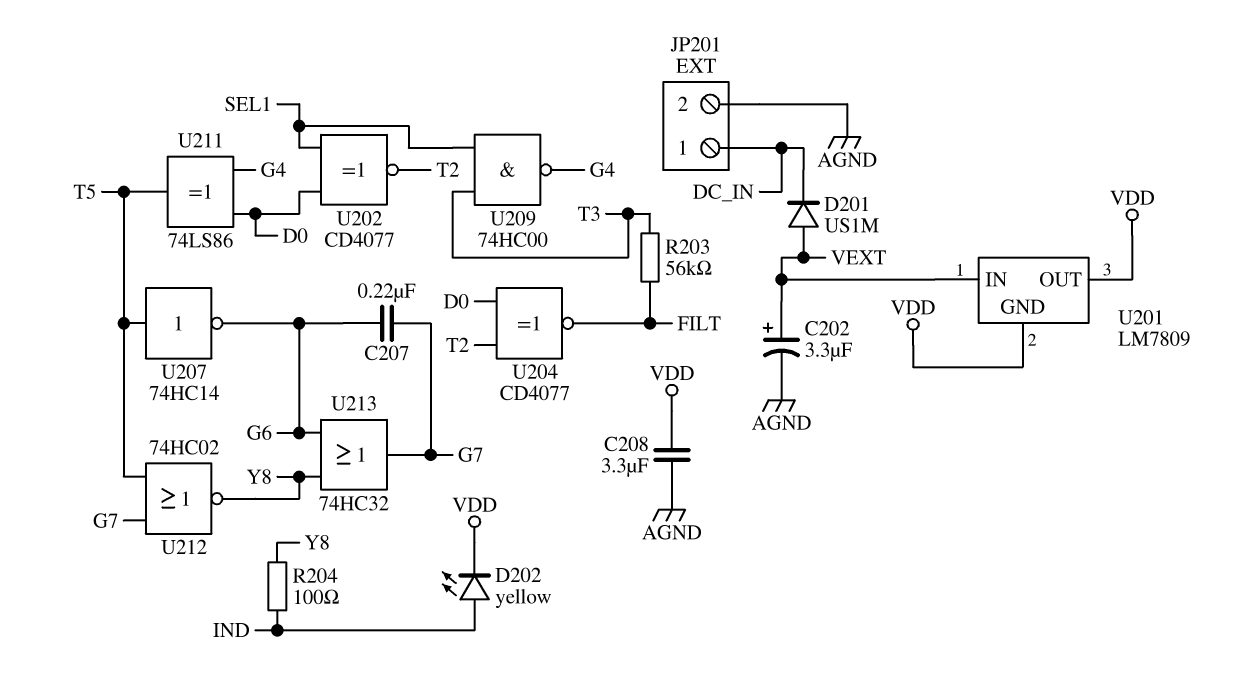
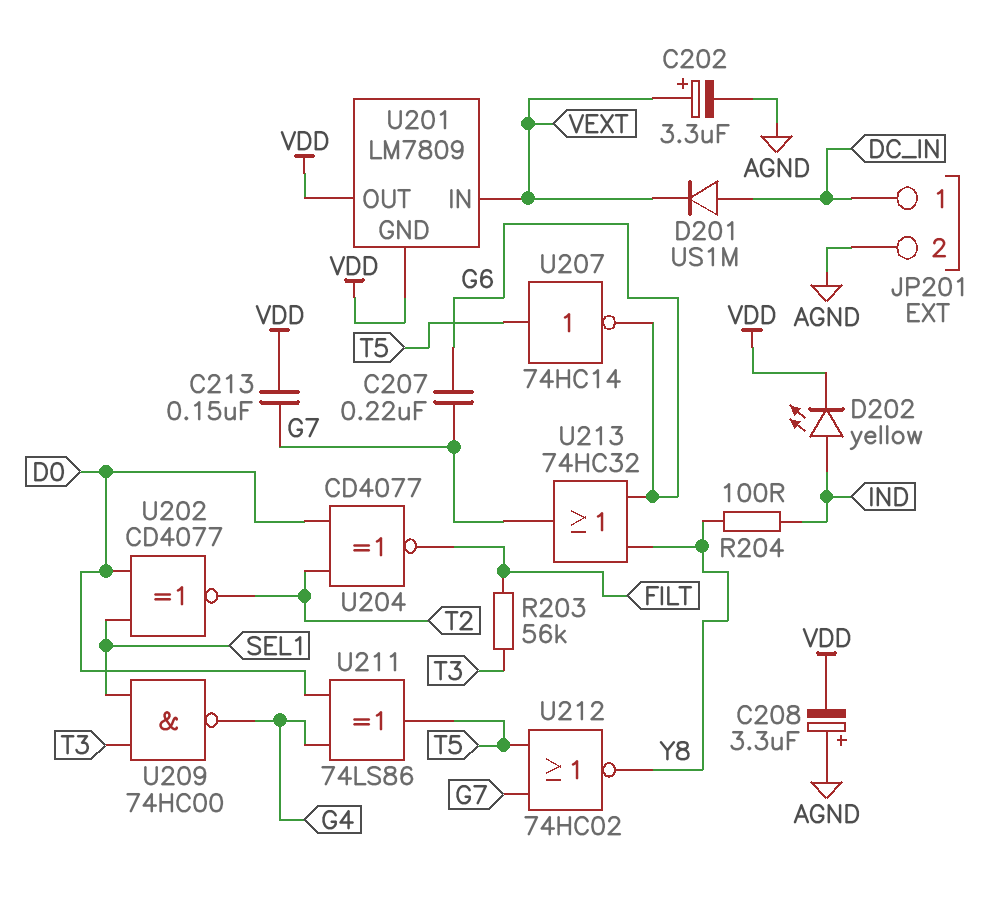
C208: 3.3uF (AGND, VDD) -> 3.3uF (plus AGND, minus VDD)
C213: none -> 150nF (G7, VDD)
D201: diode US1M (A VEXT, K DC_IN) -> diode US1M (A DC_IN, K VEXT)

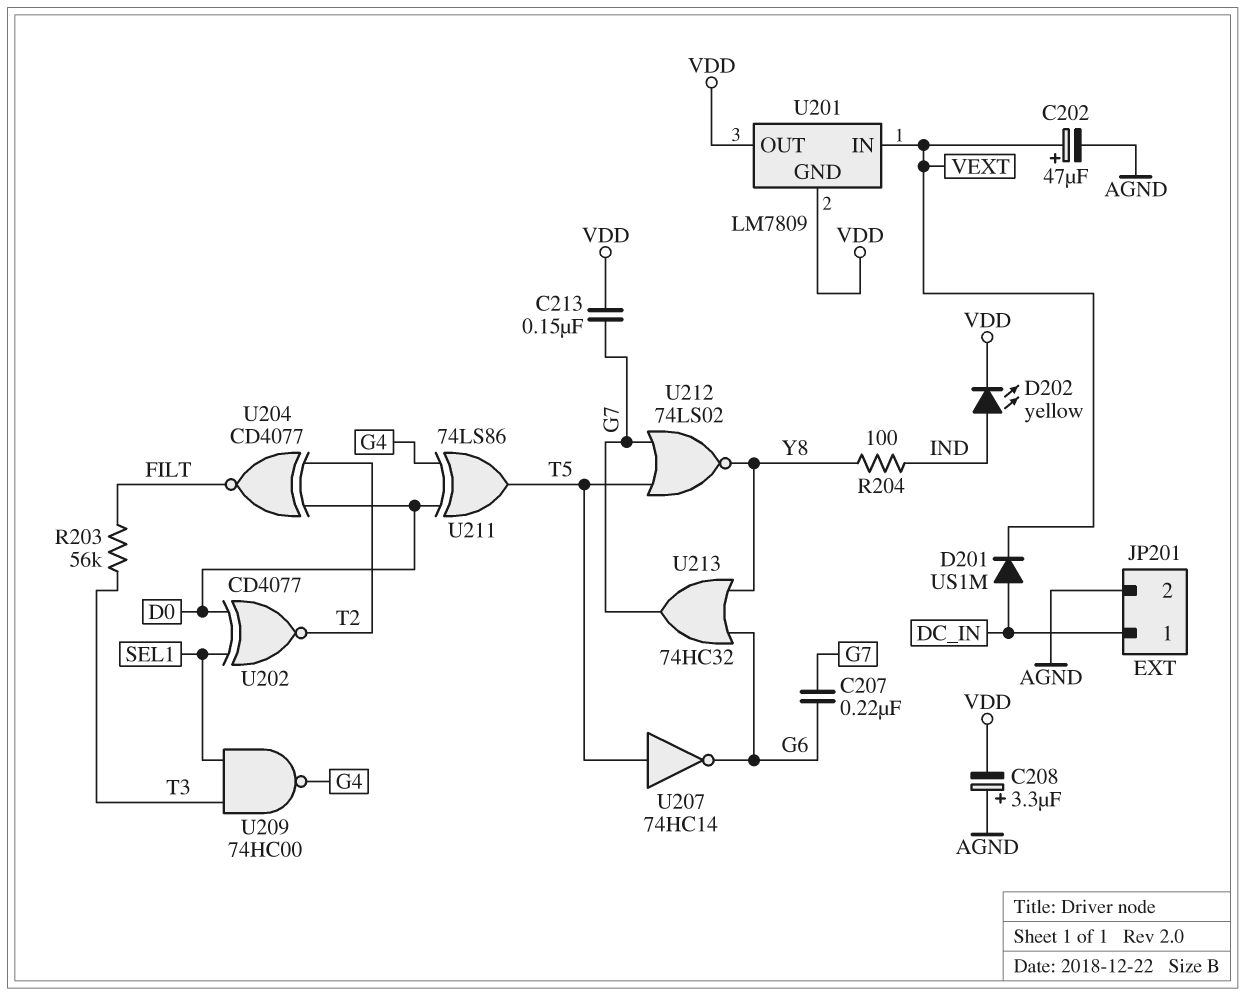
C202: 3.3uF (plus VEXT, minus AGND) -> 47uF (plus VEXT, minus AGND)
U212: NOR 74HC02 (in G7, in T5, out Y8) -> NOR 74LS02 (in G7, in T5, out Y8)

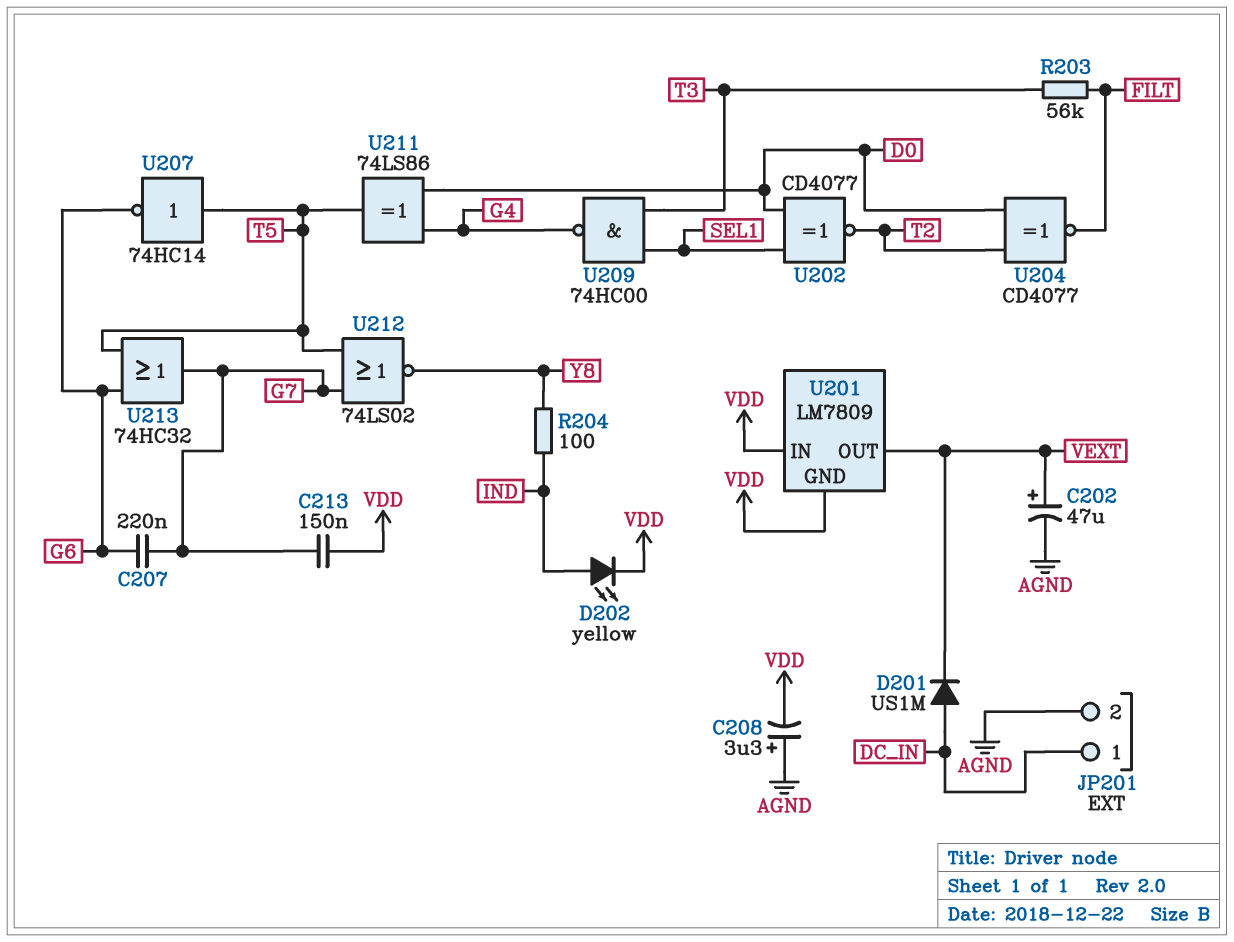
U201 pin IN: VEXT -> VDD
U201 pin OUT: VDD -> VEXT
U213: OR 74HC32 (in G6, in Y8, out G7) -> OR 74HC32 (in G6, in T5, out G7)

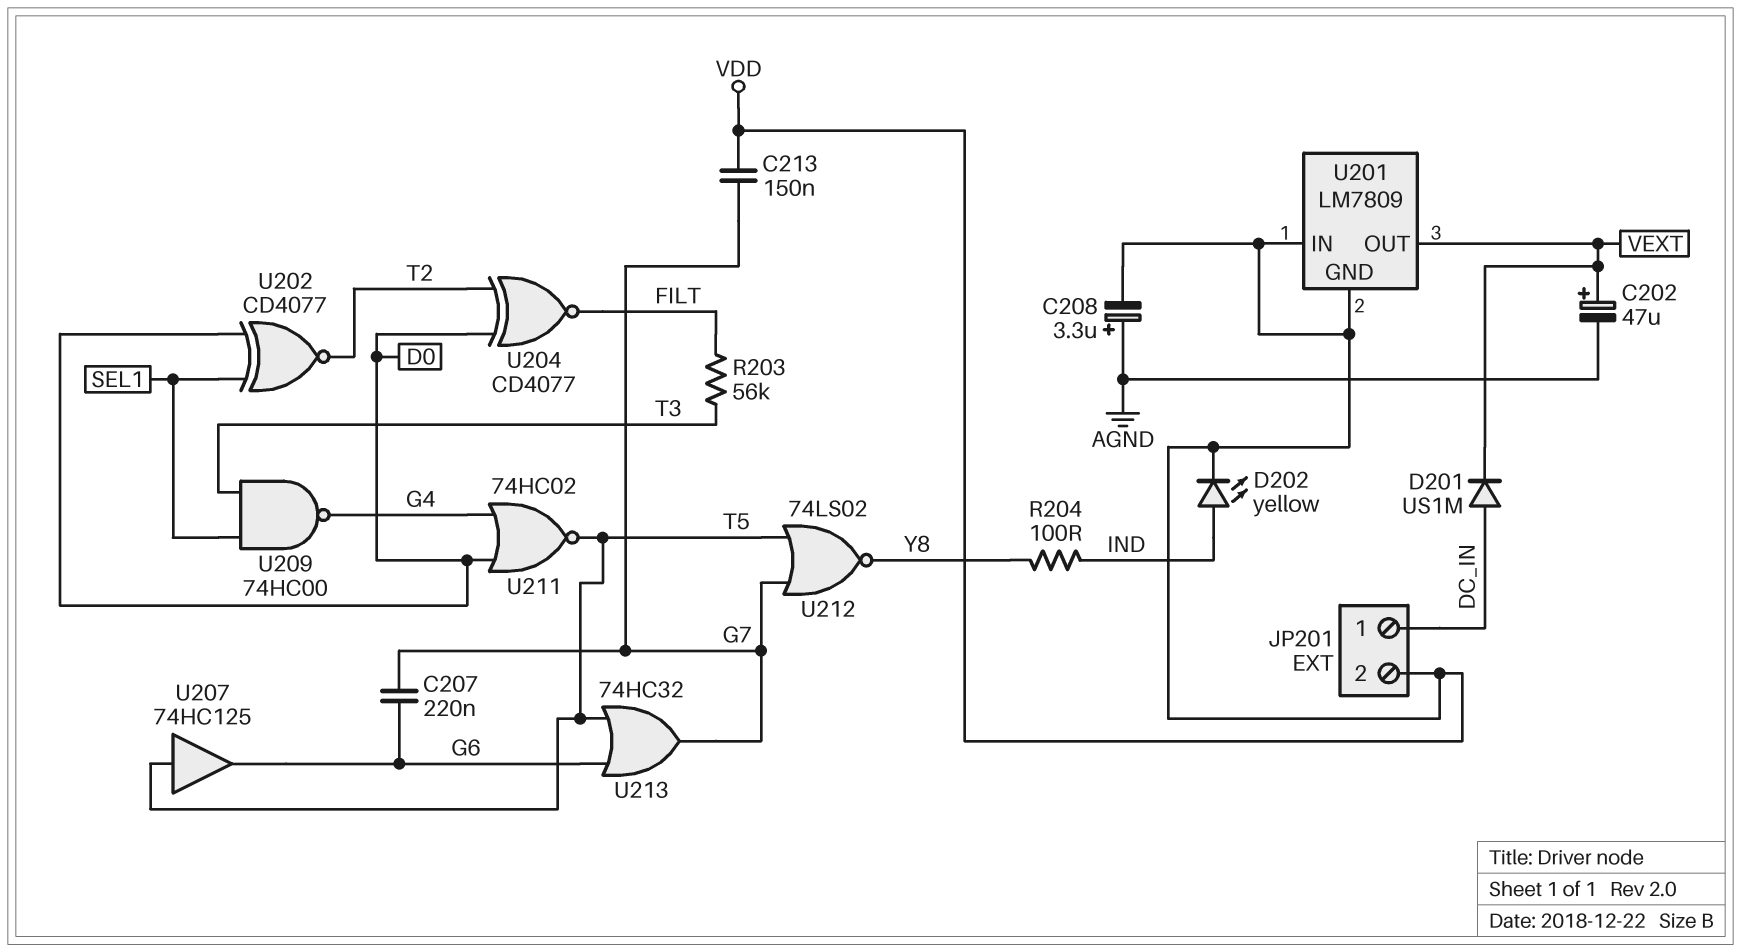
JP201 pin 2: AGND -> VDD
U207: NOT 74HC14 (in T5, out G6) -> buffer 74HC125 (in T5, out G6)
U211: XOR 74LS86 (in D0, in G4, out T5) -> NOR 74HC02 (in D0, in G4, out T5)

